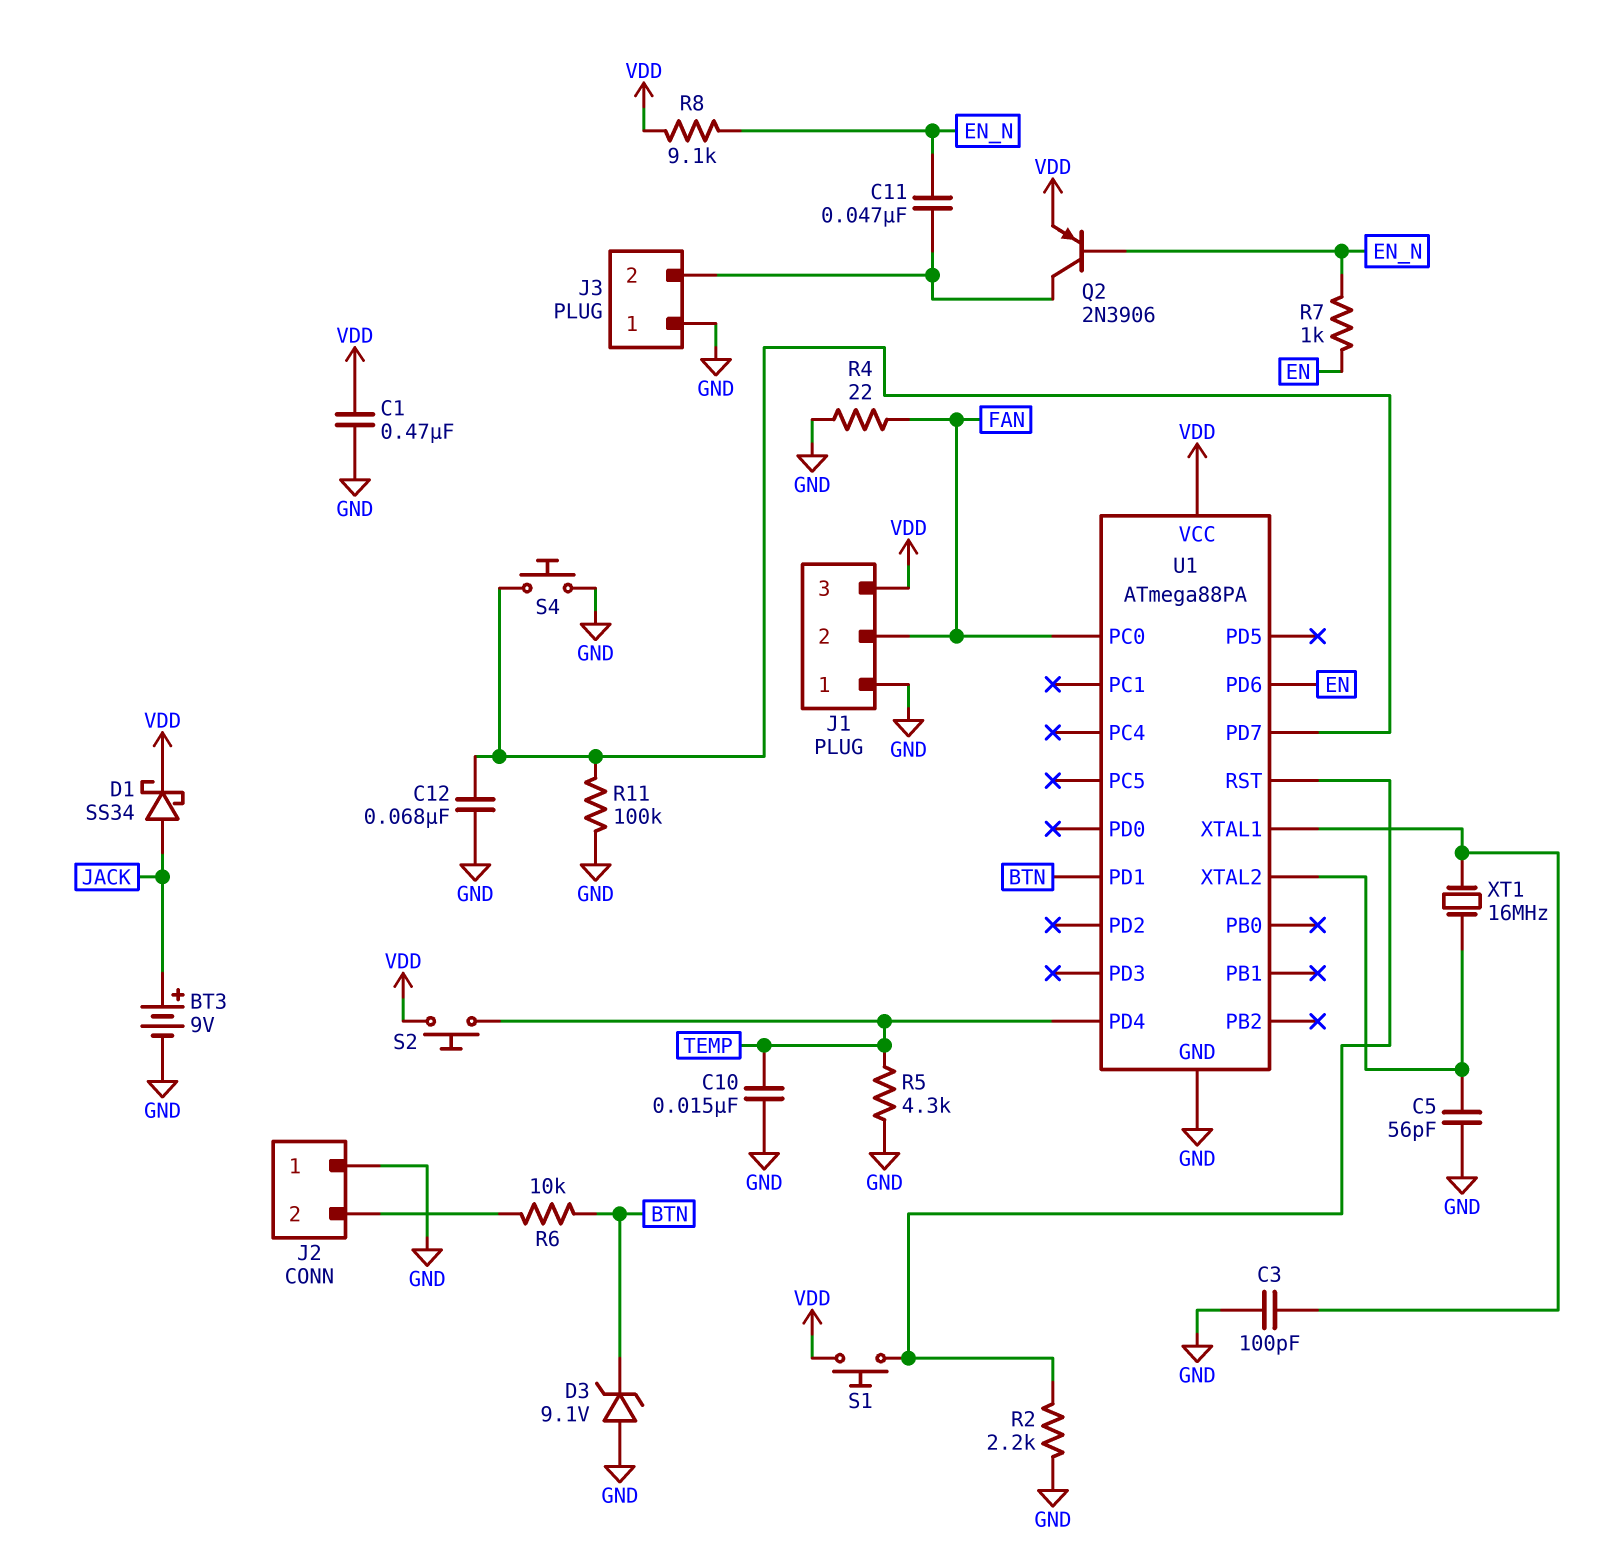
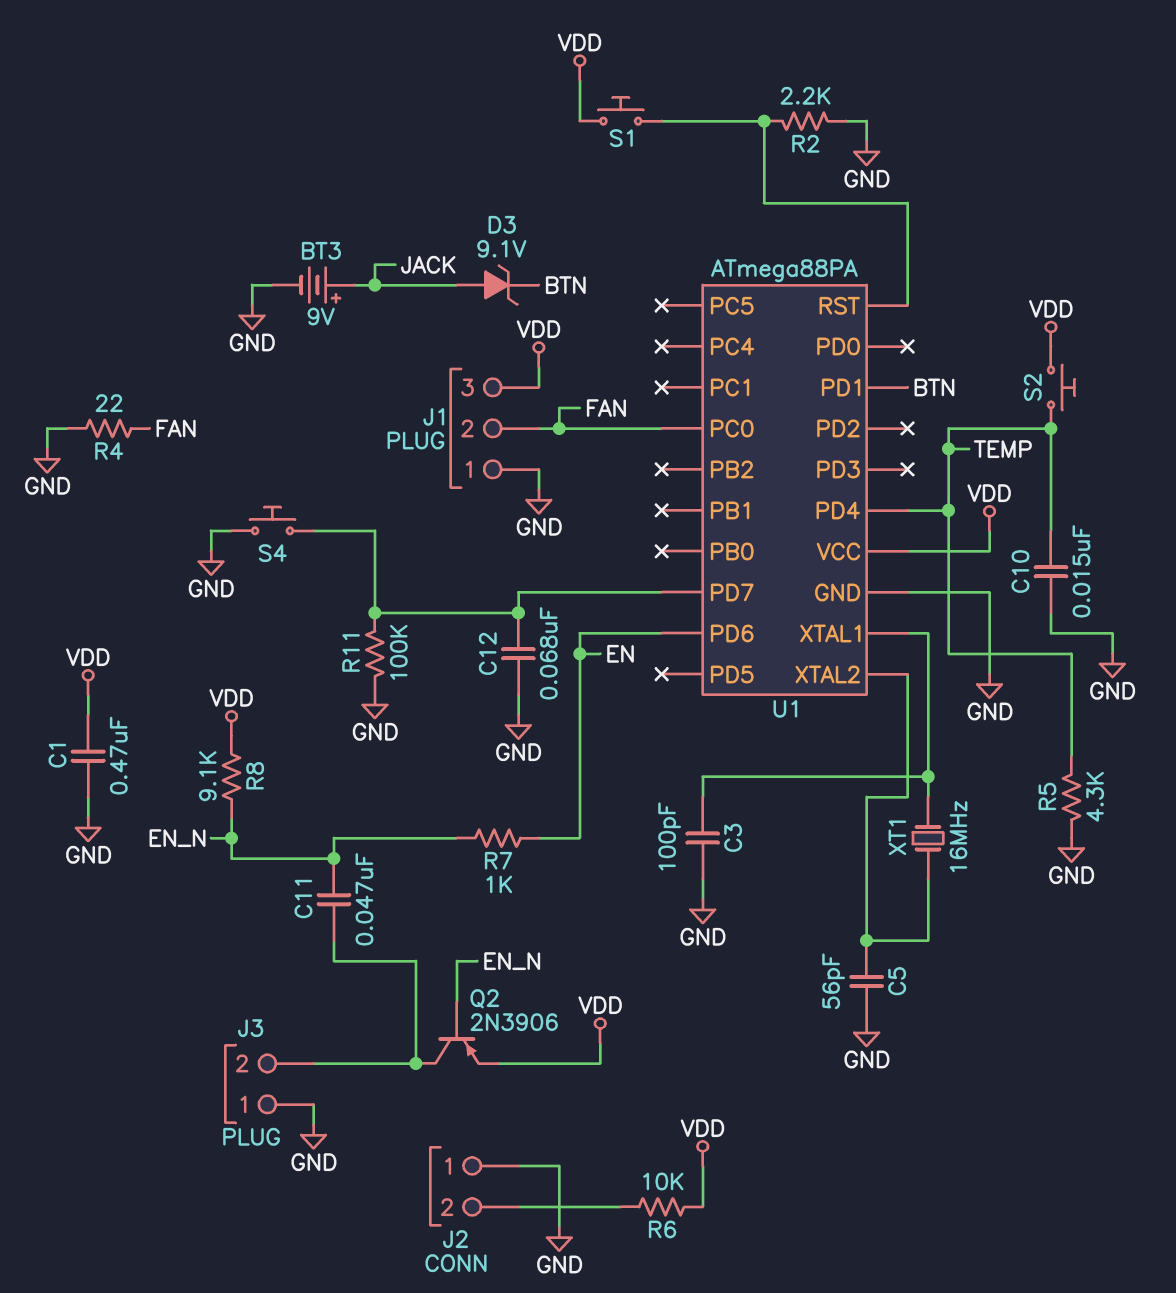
D1: schottky SS34 (A JACK, K VDD) -> none
D3: zener 9.1V (A GND, K BTN) -> zener 9.1V (A JACK, K BTN)
R6: 10k (BTN, J2/2) -> 10k (J2/2, VDD)

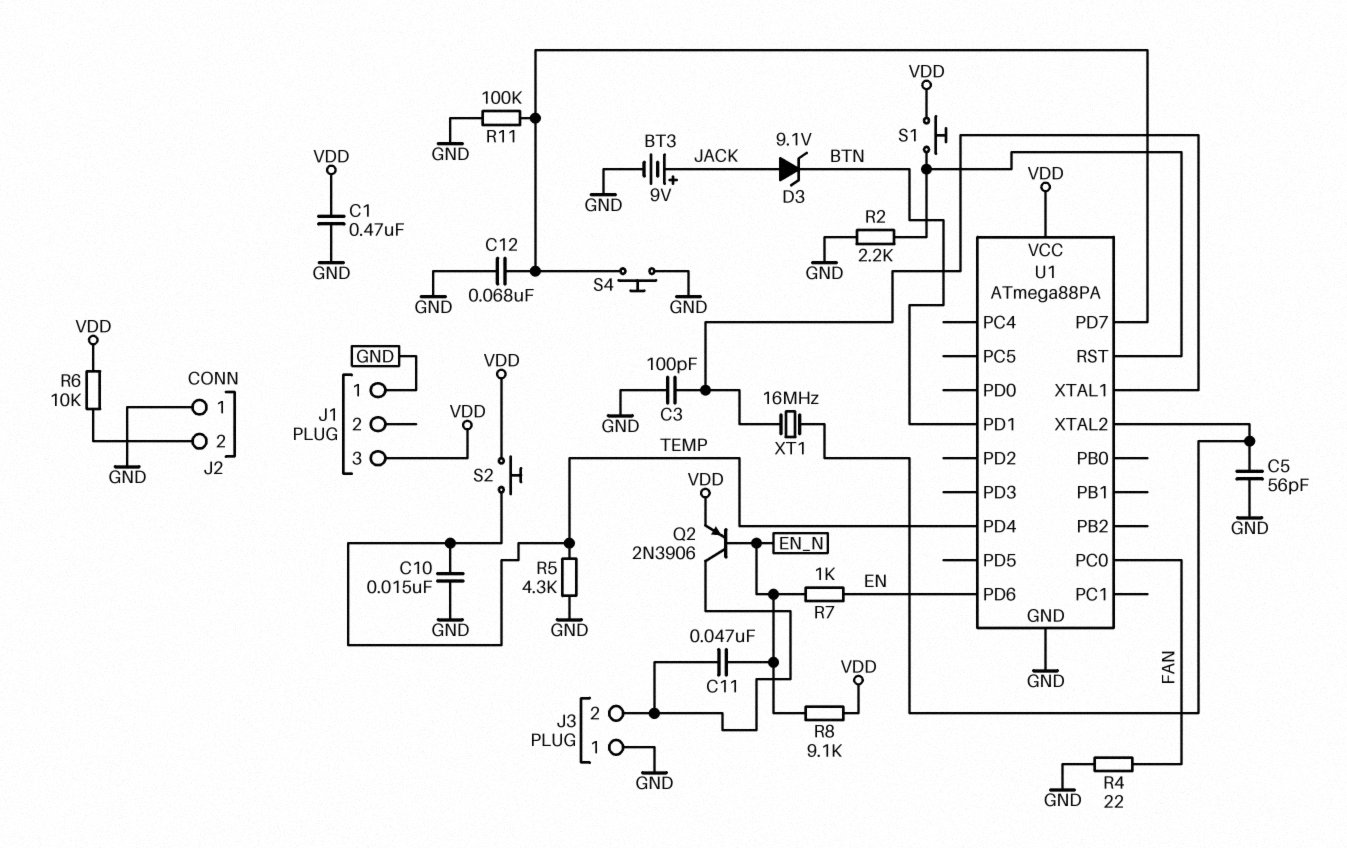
J1 pin 2: FAN -> none

